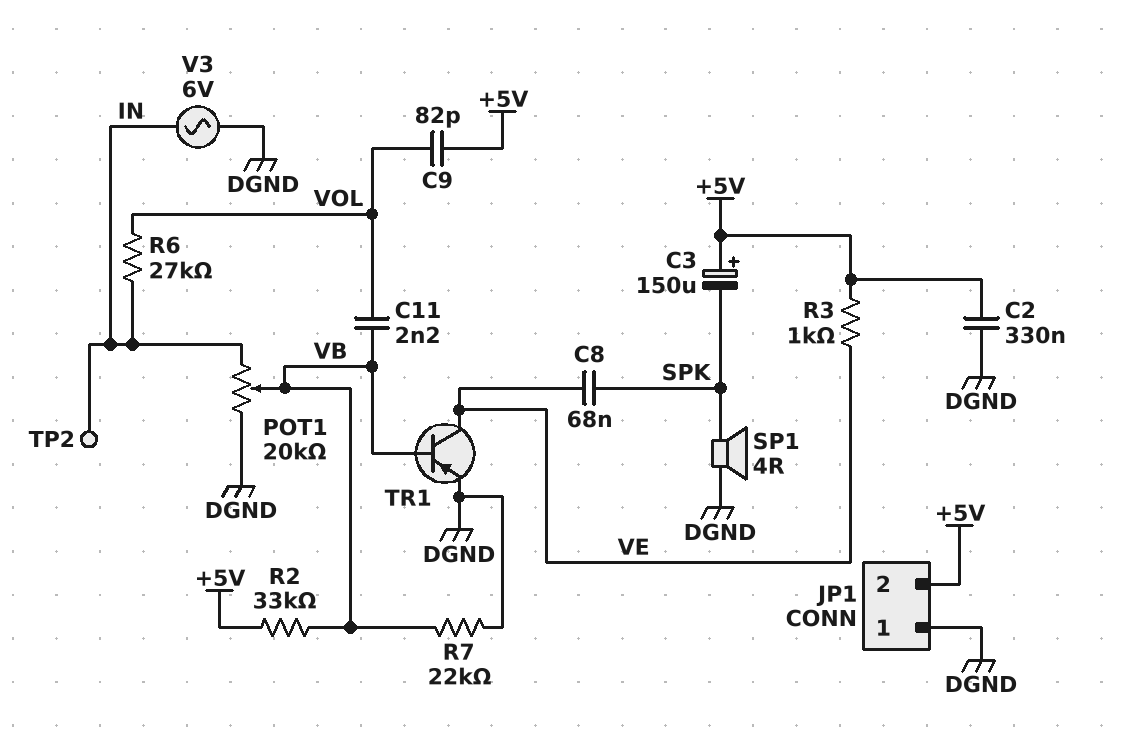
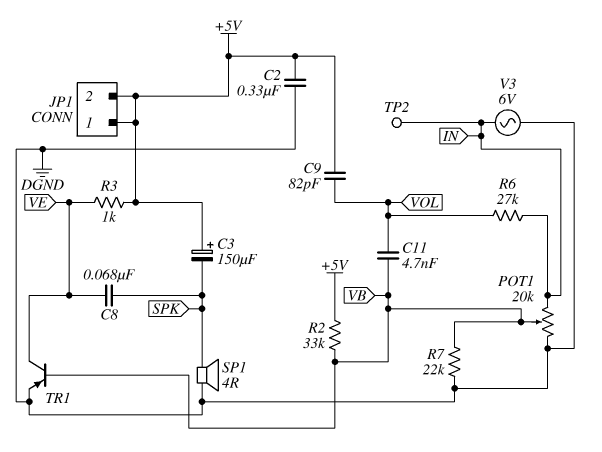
C11: 2.2nF (VB, VOL) -> 4.7nF (VB, VOL)
JP1 pin 1: DGND -> +5V

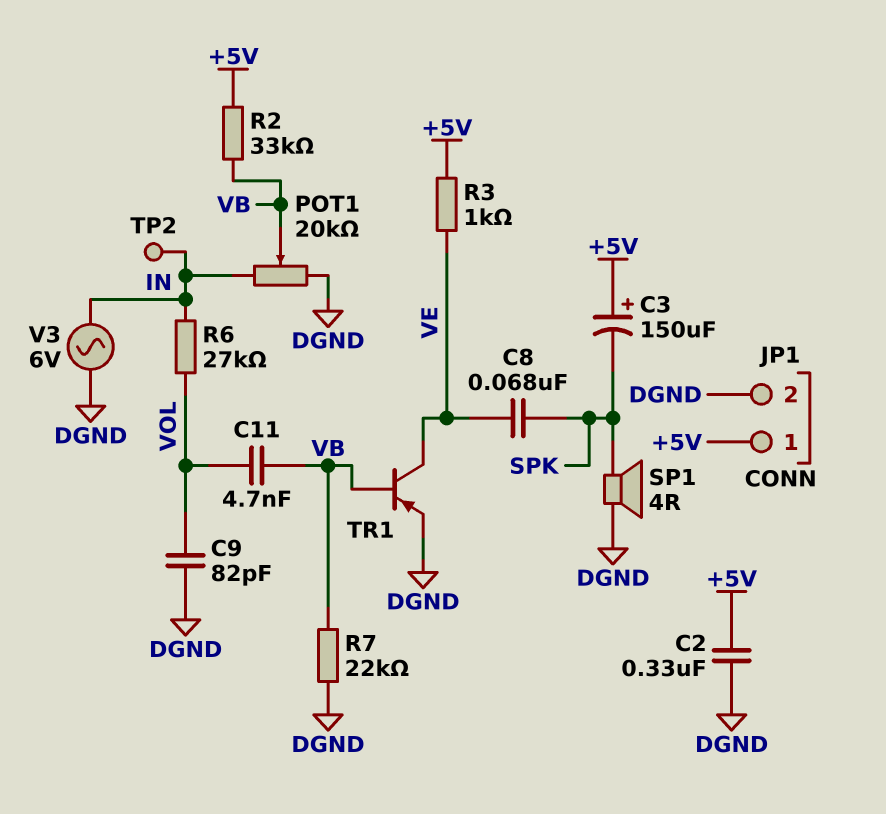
C9: 82pF (+5V, VOL) -> 82pF (DGND, VOL)
JP1 pin 2: +5V -> DGND

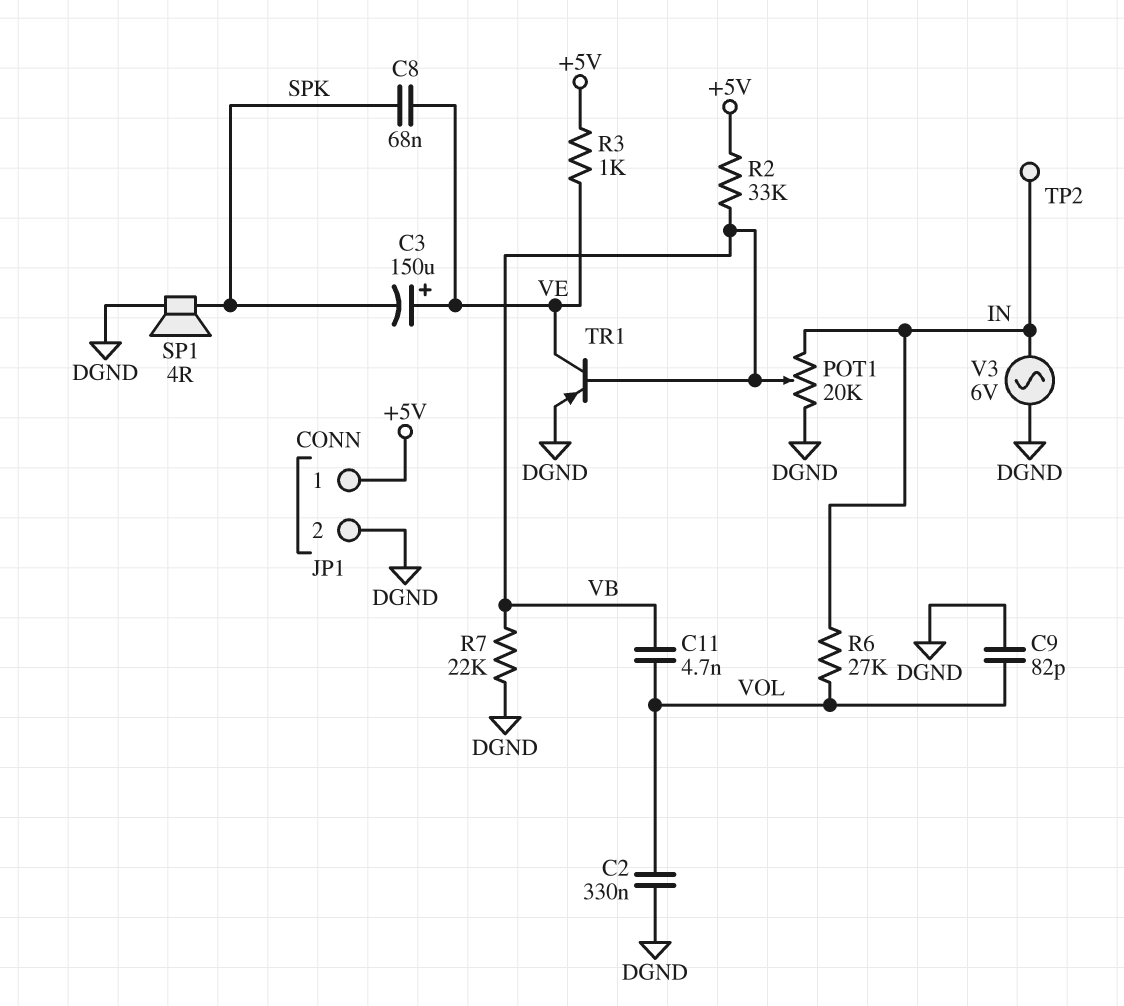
C2: 330nF (+5V, DGND) -> 330nF (DGND, VOL)
C3: 150uF (plus +5V, minus SPK) -> 150uF (plus VE, minus SPK)

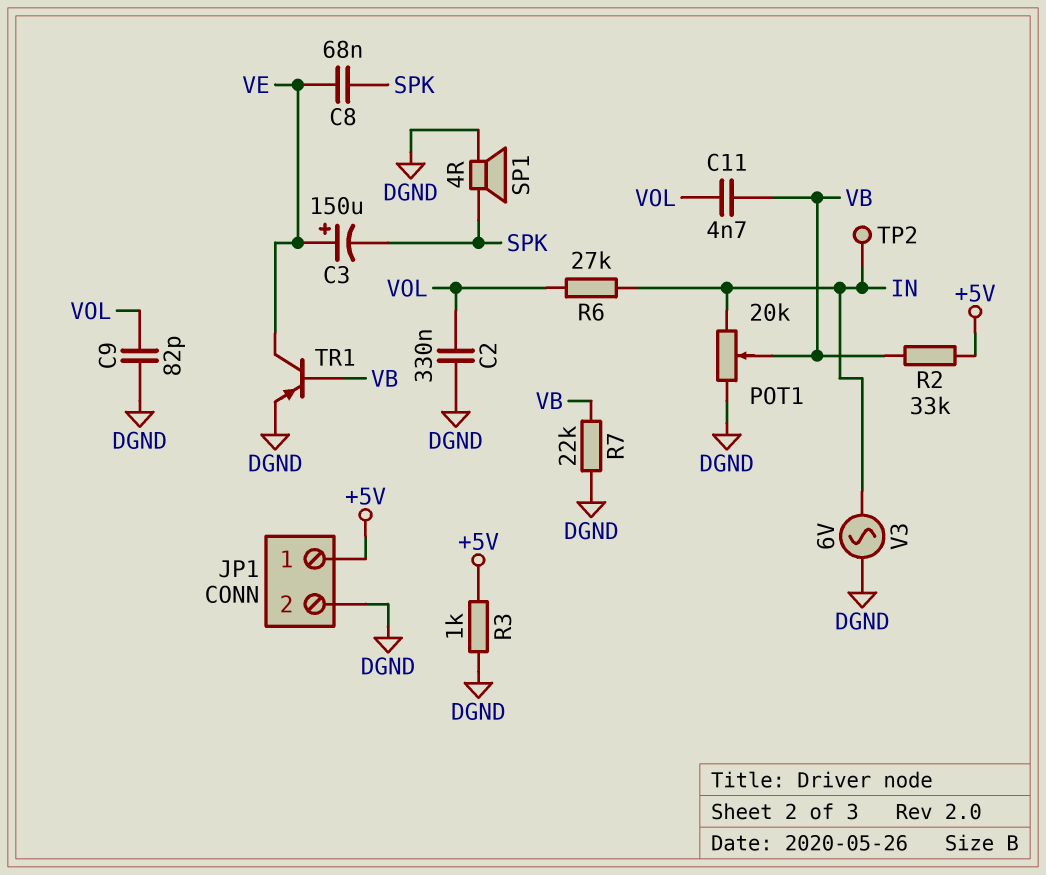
R3: 1k (+5V, VE) -> 1k (+5V, DGND)

